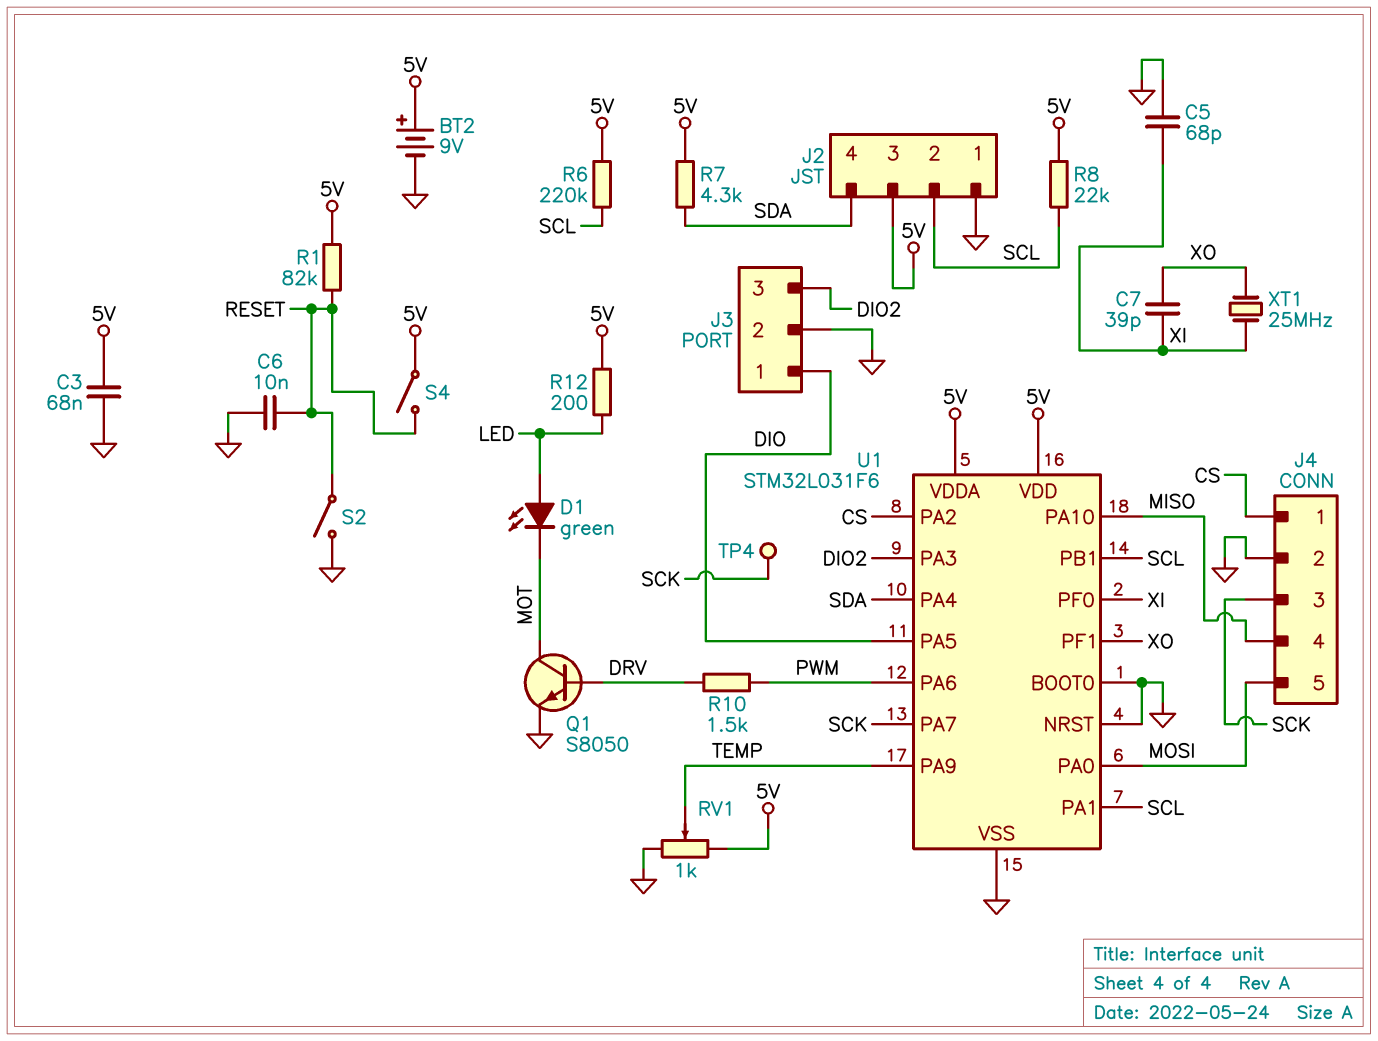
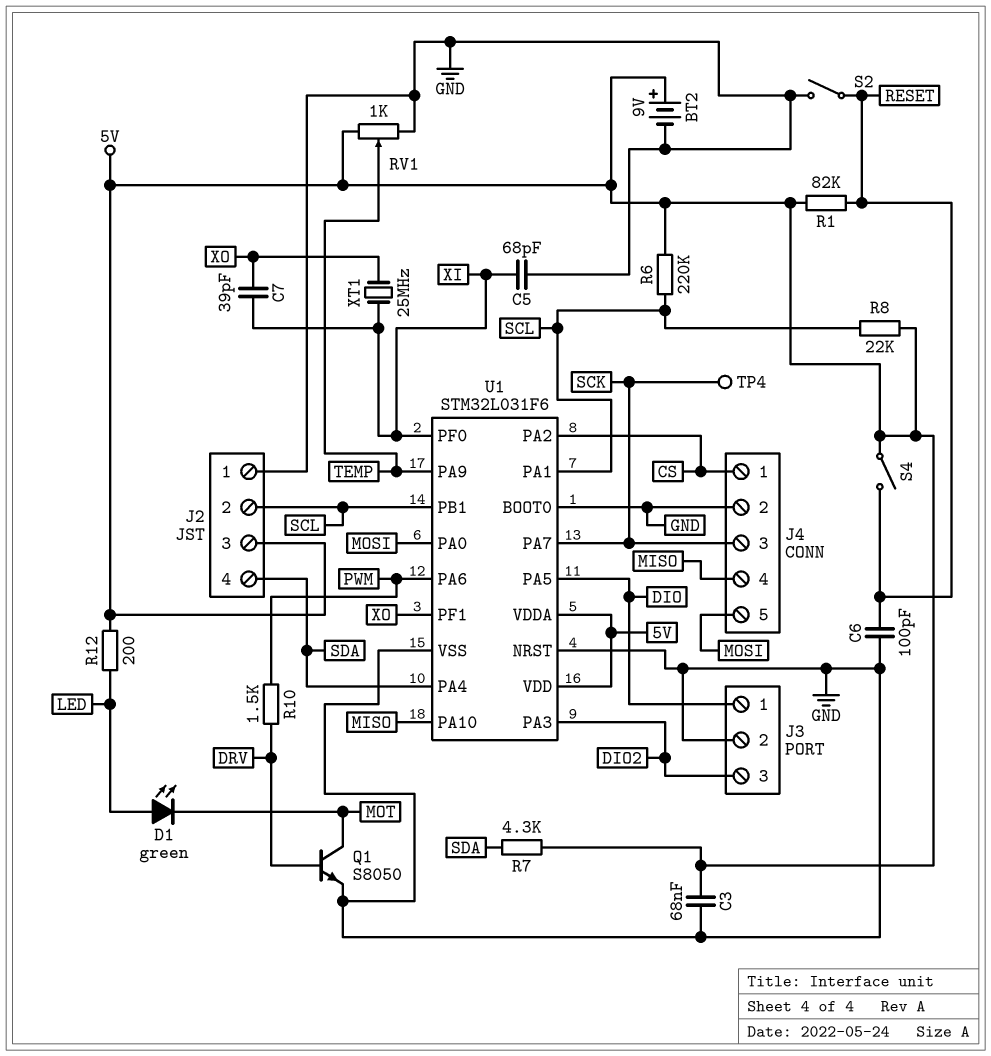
C6: 10nF (GND, RESET) -> 100pF (GND, RESET)

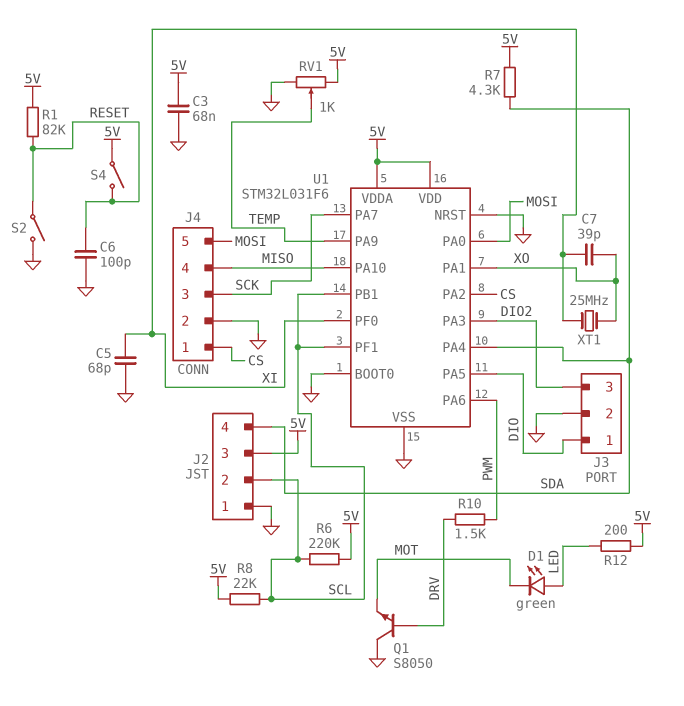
BT2: 9V (plus 5V, minus GND) -> none
Q1: NPN S8050 (B DRV, C MOT, E GND) -> NPN S8050 (B DRV, C GND, E MOT)
TP4: test point (SCK) -> none
U1 pin PA1: SCL -> XO
U1 pin PF1: XO -> SCL

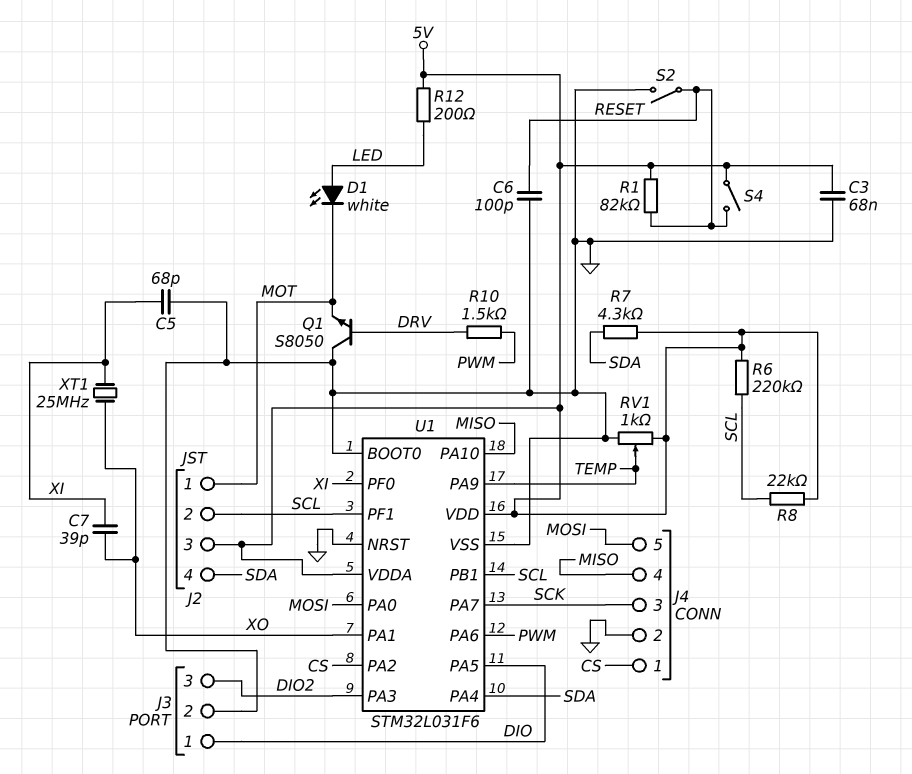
D1: LED green (A LED, K MOT) -> LED white (A LED, K MOT)
J2 pin 1: GND -> MOT

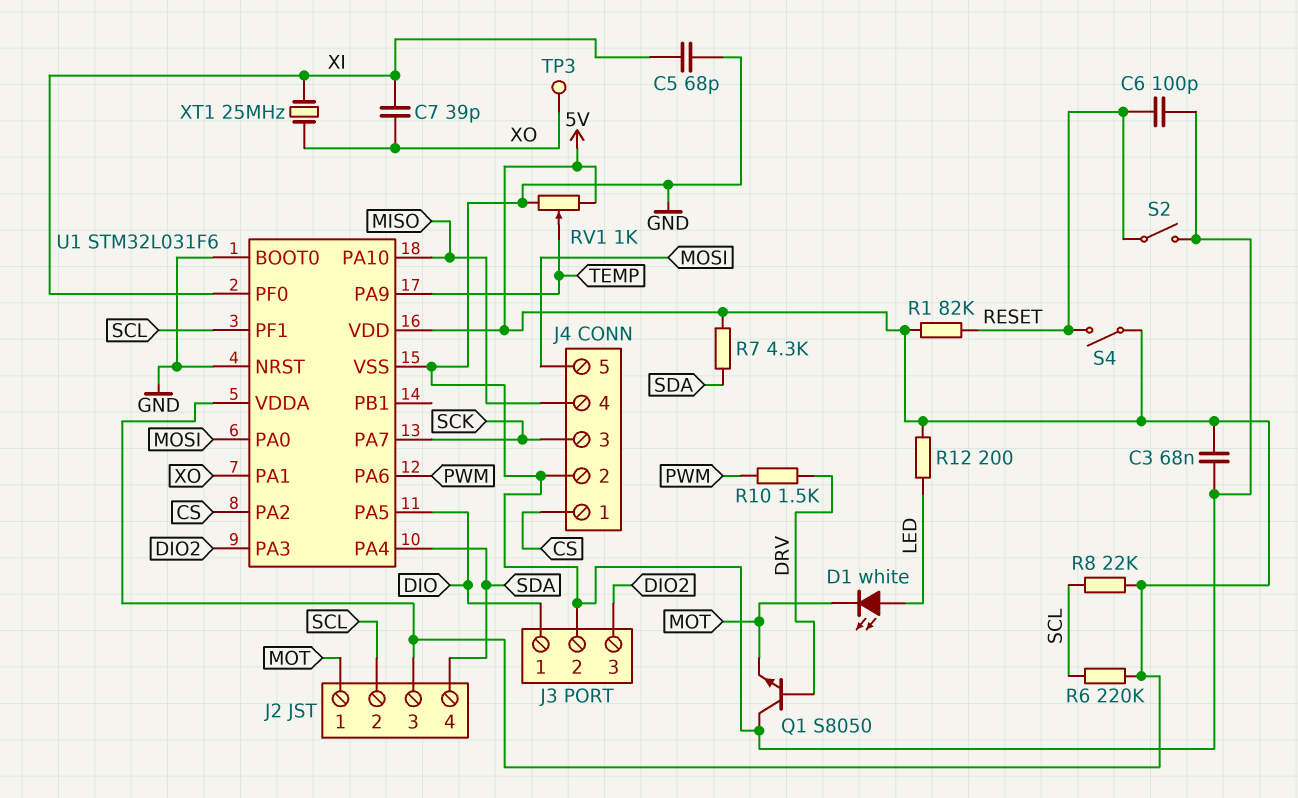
TP3: none -> test point (XO)
U1 pin PB1: SCL -> none

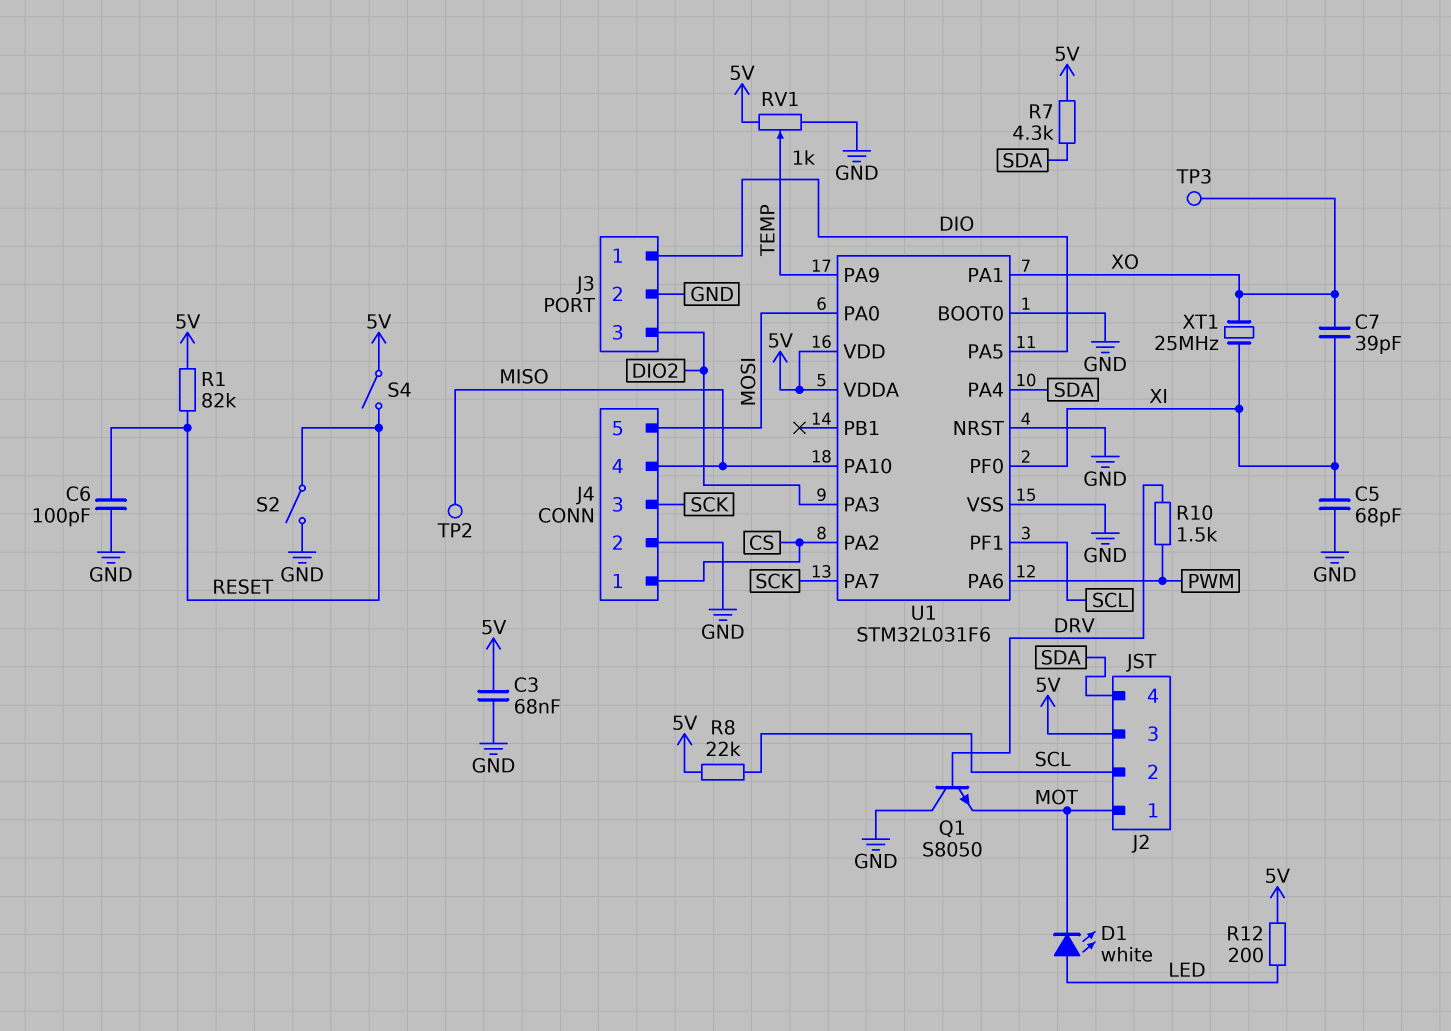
R6: 220k (5V, SCL) -> none
TP2: none -> test point (MISO)

